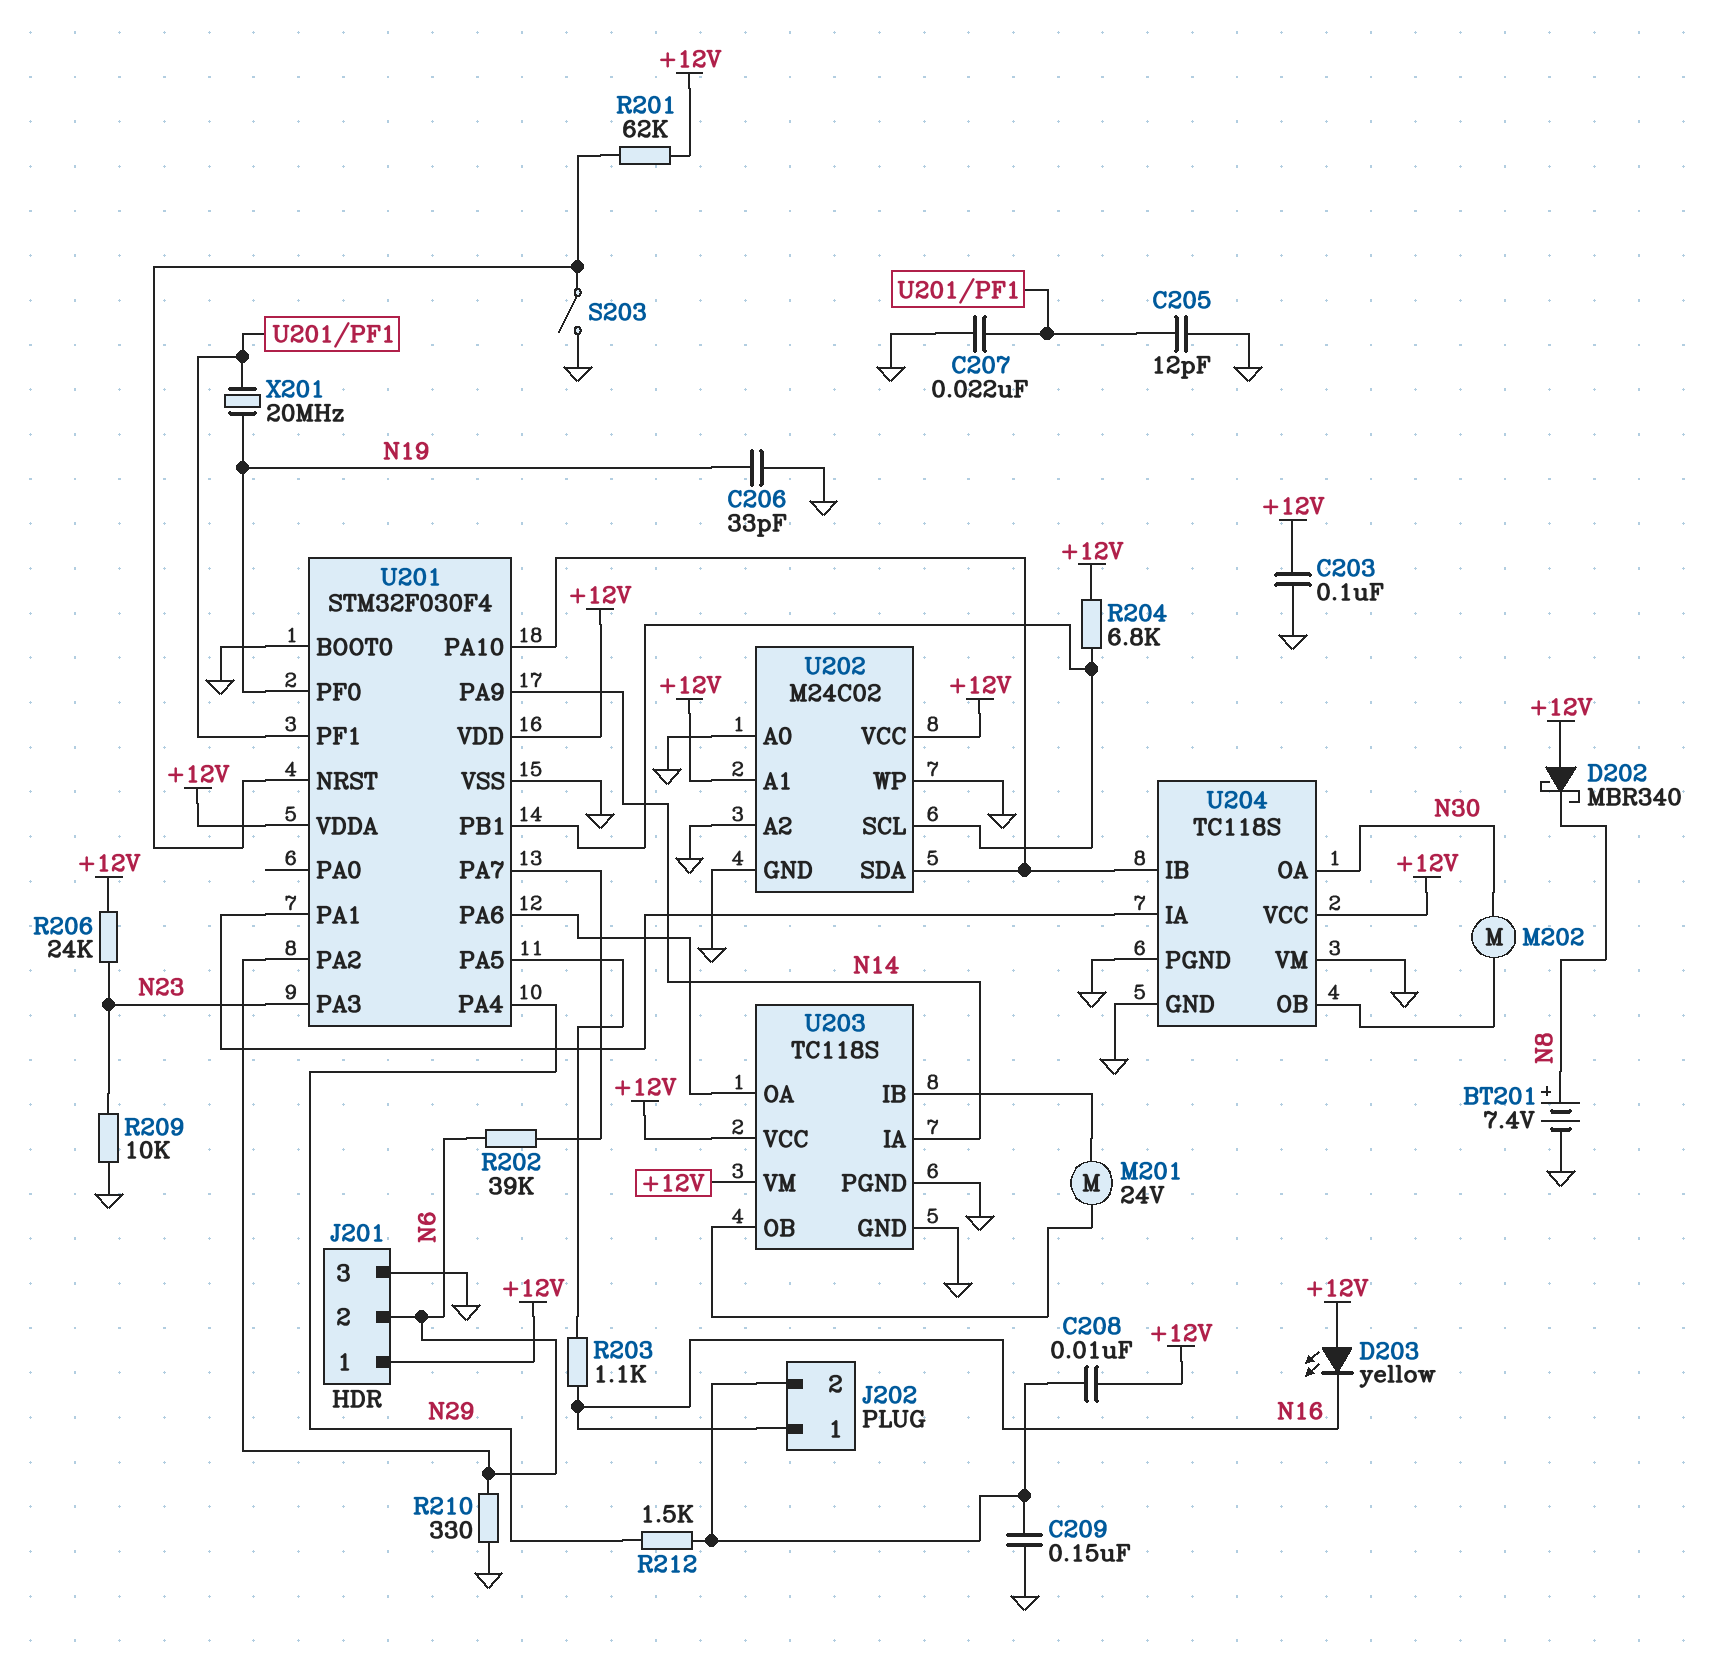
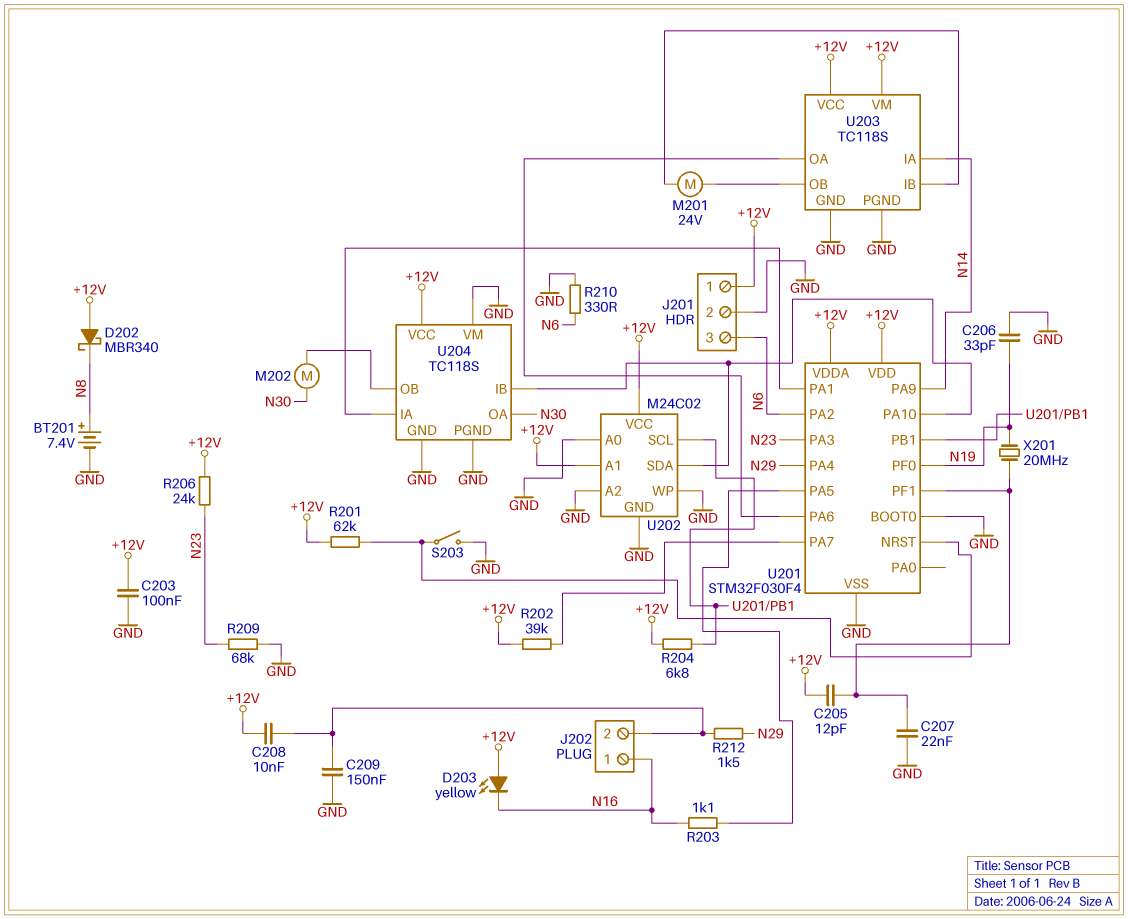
C205: 12pF (GND, U201/PF1) -> 12pF (+12V, U201/PF1)
J201 pin 2: N6 -> GND
J201 pin 3: GND -> N6
R202: 39k (N6, U201/PA7) -> 39k (+12V, U201/PA7)
R209: 10k (GND, N23) -> 68k (GND, N23)

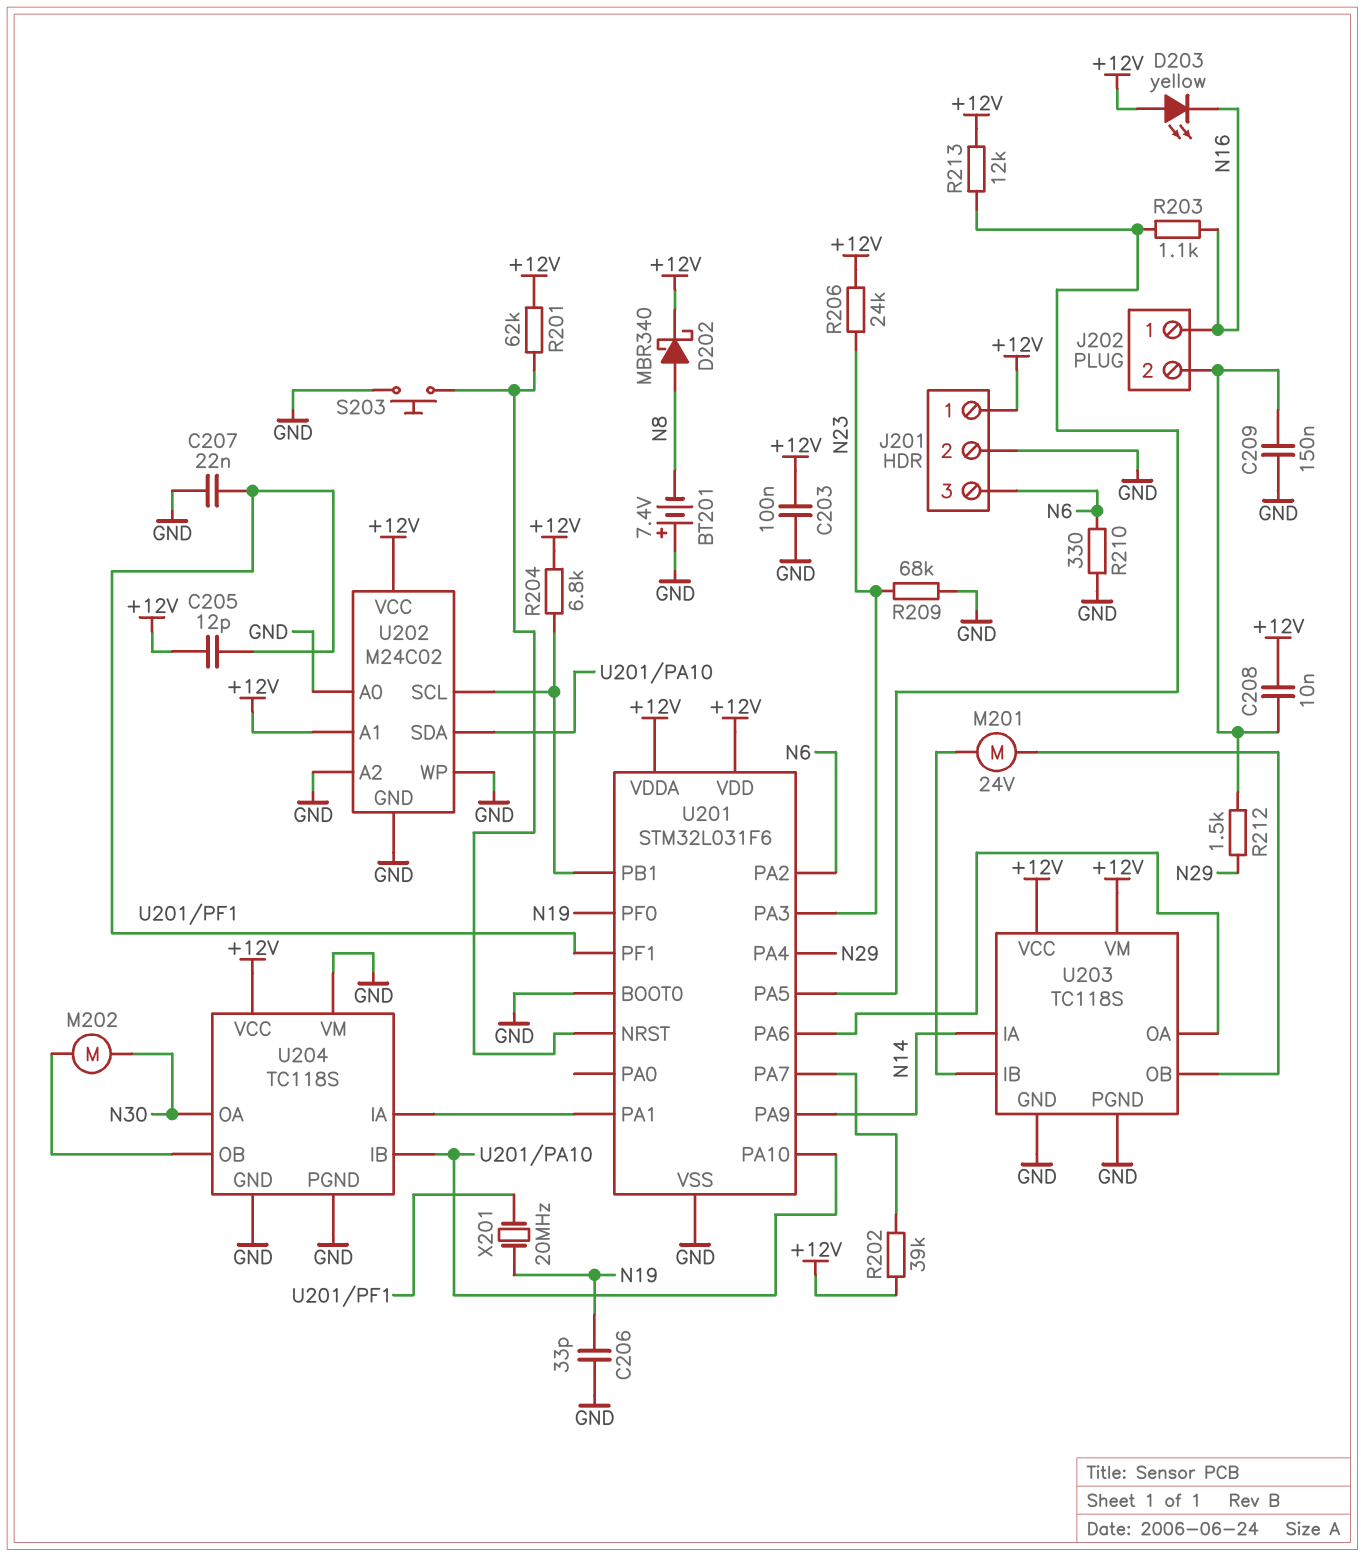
BT201: 7.4V (plus N8, minus GND) -> 7.4V (plus GND, minus N8)
D202: schottky MBR340 (A +12V, K N8) -> schottky MBR340 (A N8, K +12V)
R213: none -> 12k (+12V, U201/PA5)
S203: switch (GND, U201/NRST) -> button (GND, U201/NRST)
U201: STM32F030F4 -> STM32L031F6

